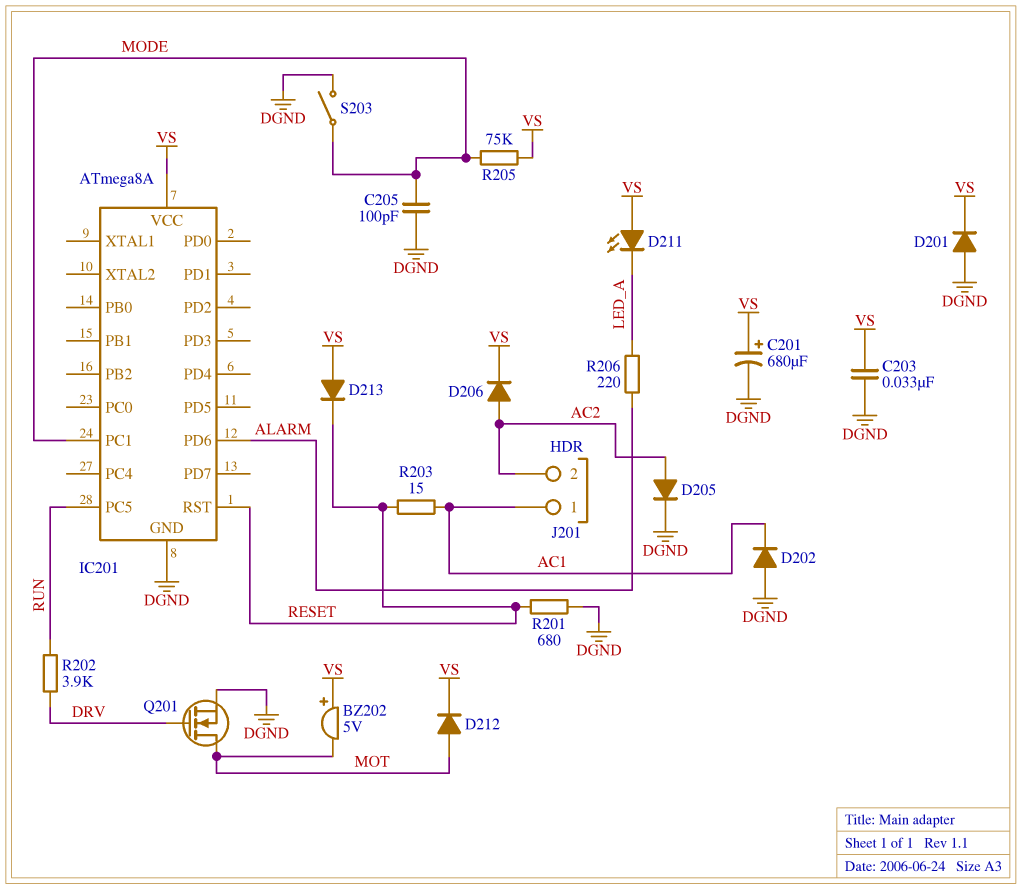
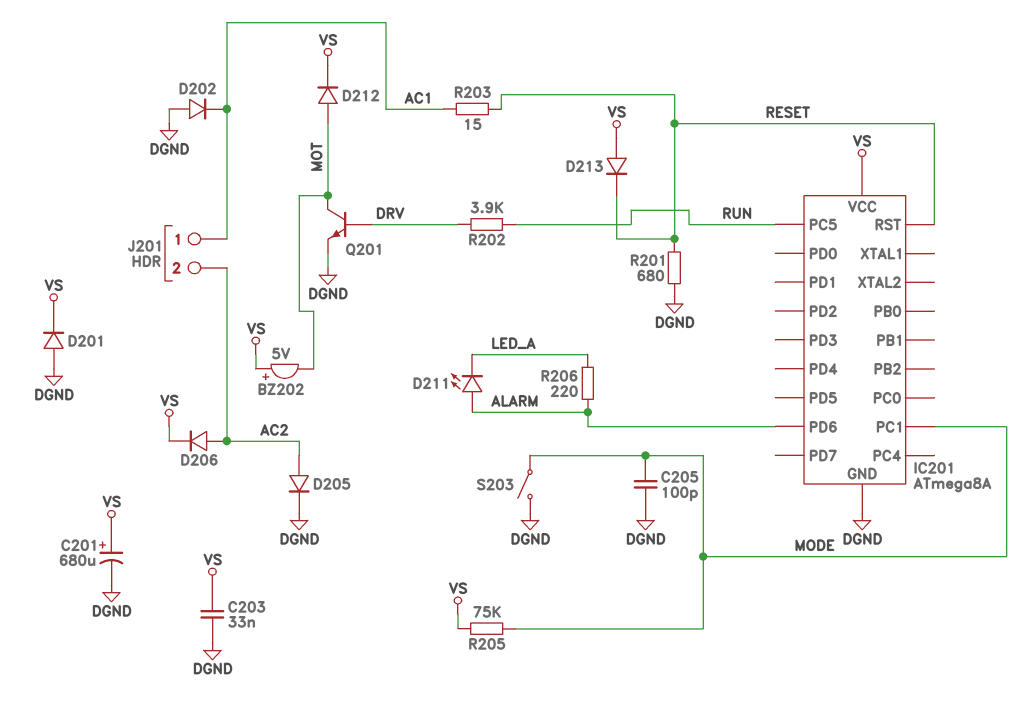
D211: LED (A VS, K LED_A) -> LED (A ALARM, K LED_A)
Q201: NMOS (G DRV, D MOT, S DGND) -> NPN (B DRV, C MOT, E DGND)

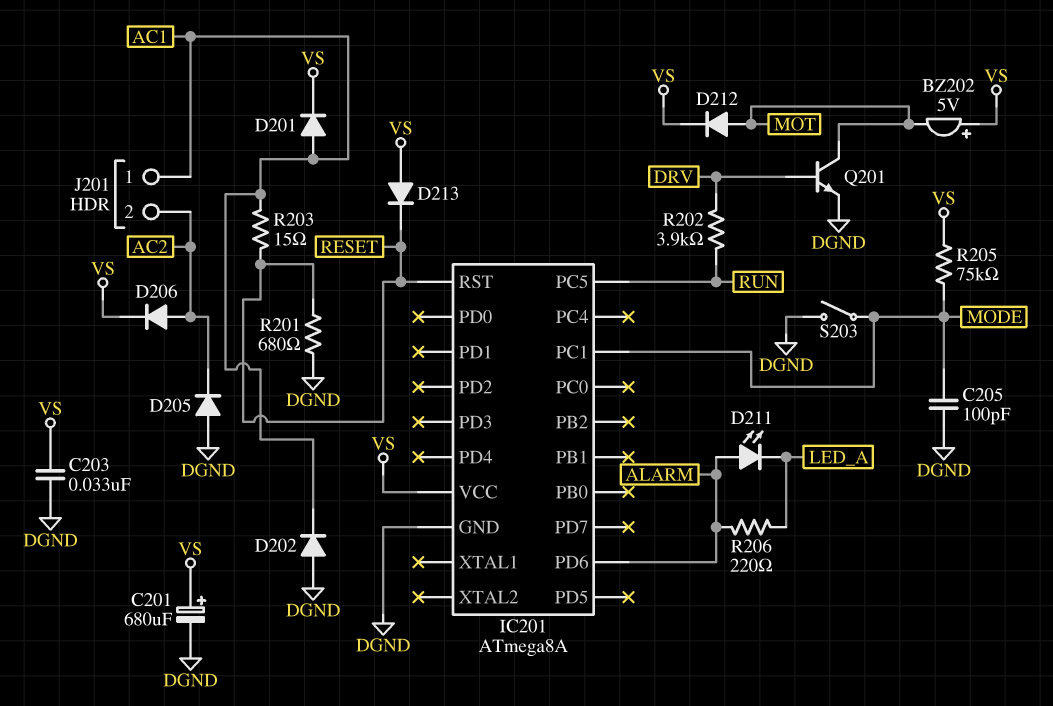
D201: diode (A DGND, K VS) -> diode (A AC1, K VS)
D205: diode (A AC2, K DGND) -> diode (A DGND, K AC2)

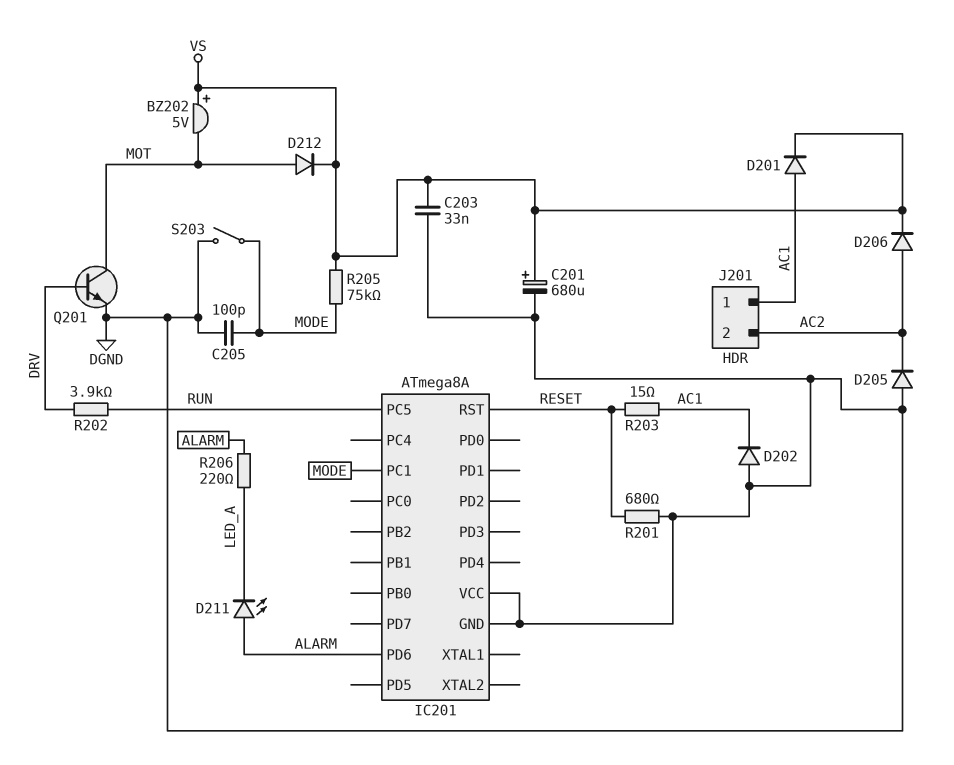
D213: diode (A VS, K RESET) -> none
IC201 pin VCC: VS -> DGND

